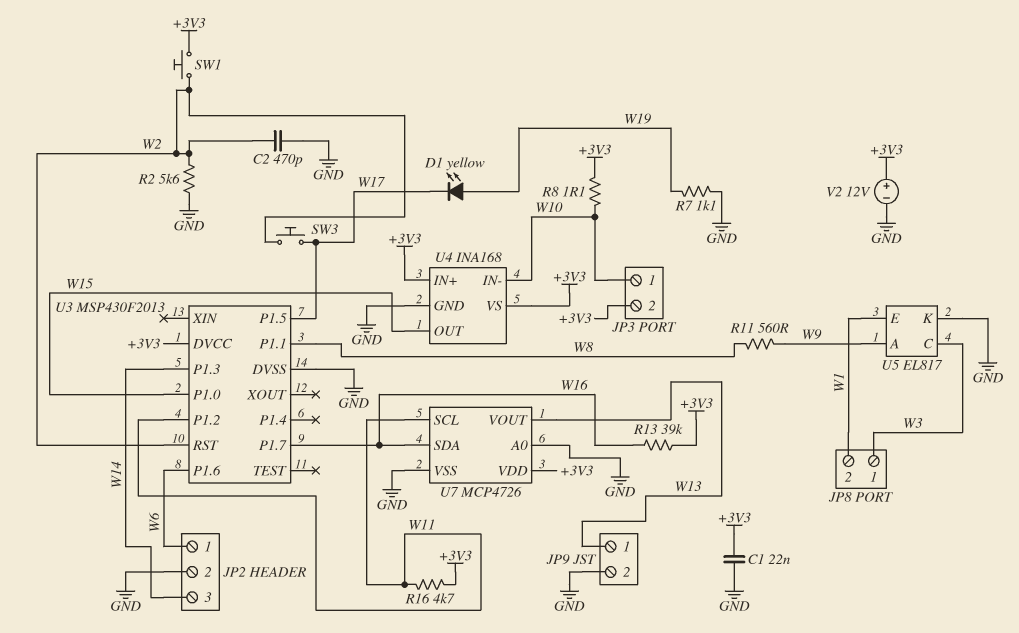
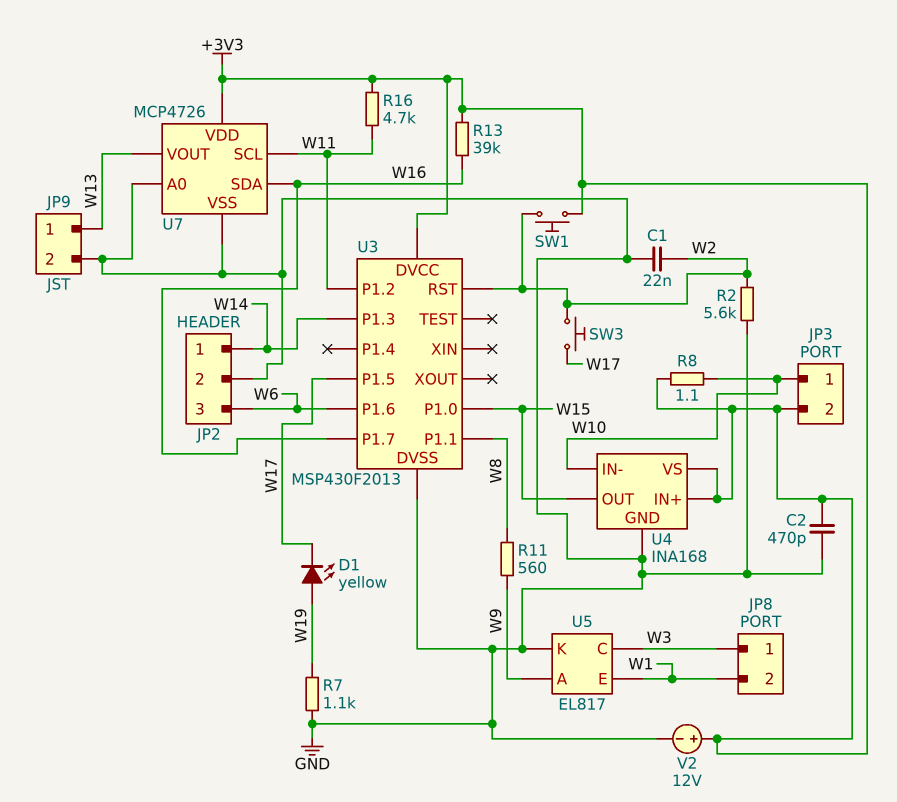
C1: 22nF (+3V3, GND) -> 22nF (GND, W2)
C2: 470pF (GND, W2) -> 470pF (+3V3, GND)
JP2 pin 1: W6 -> W14
JP2 pin 3: W14 -> W6

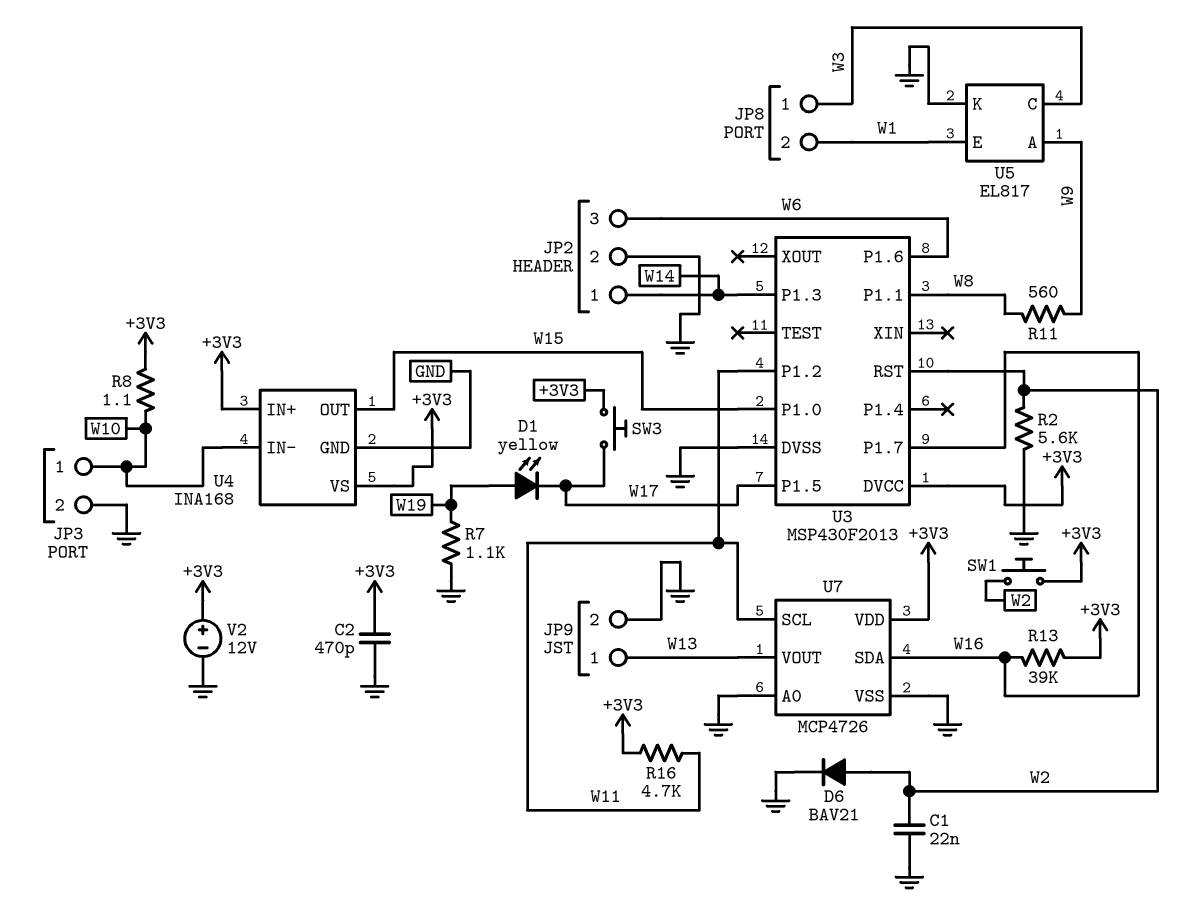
D6: none -> diode BAV21 (A W2, K GND)
JP3 pin 2: +3V3 -> GND
SW3: button (W2, W17) -> button (+3V3, W17)

